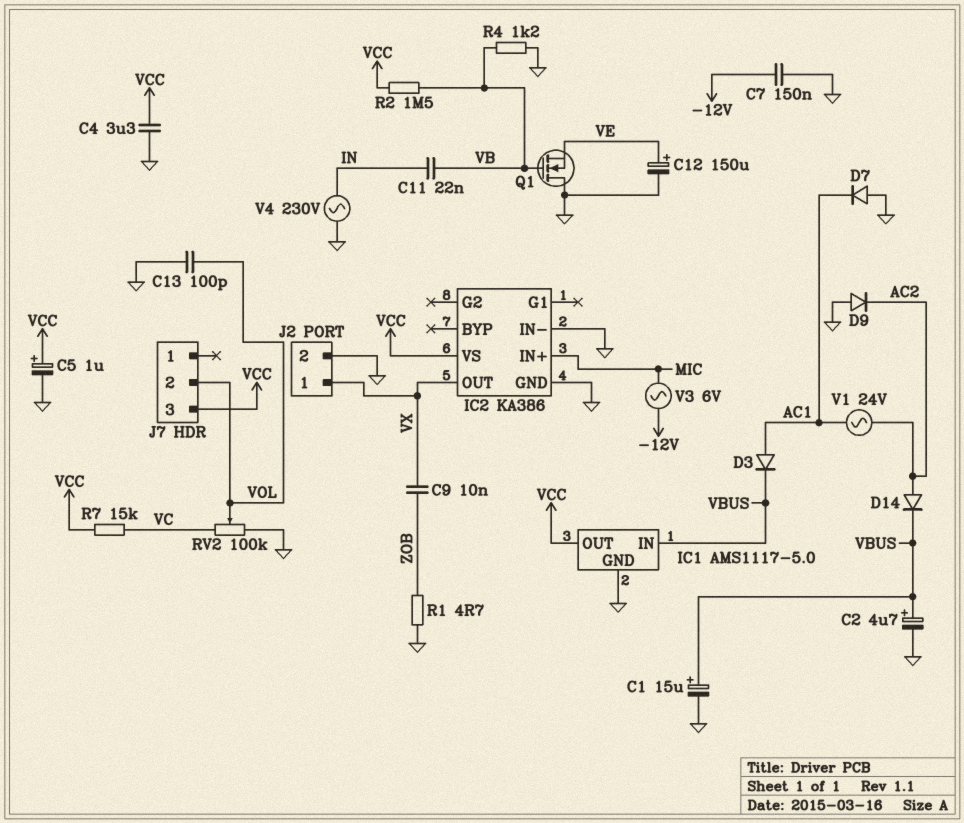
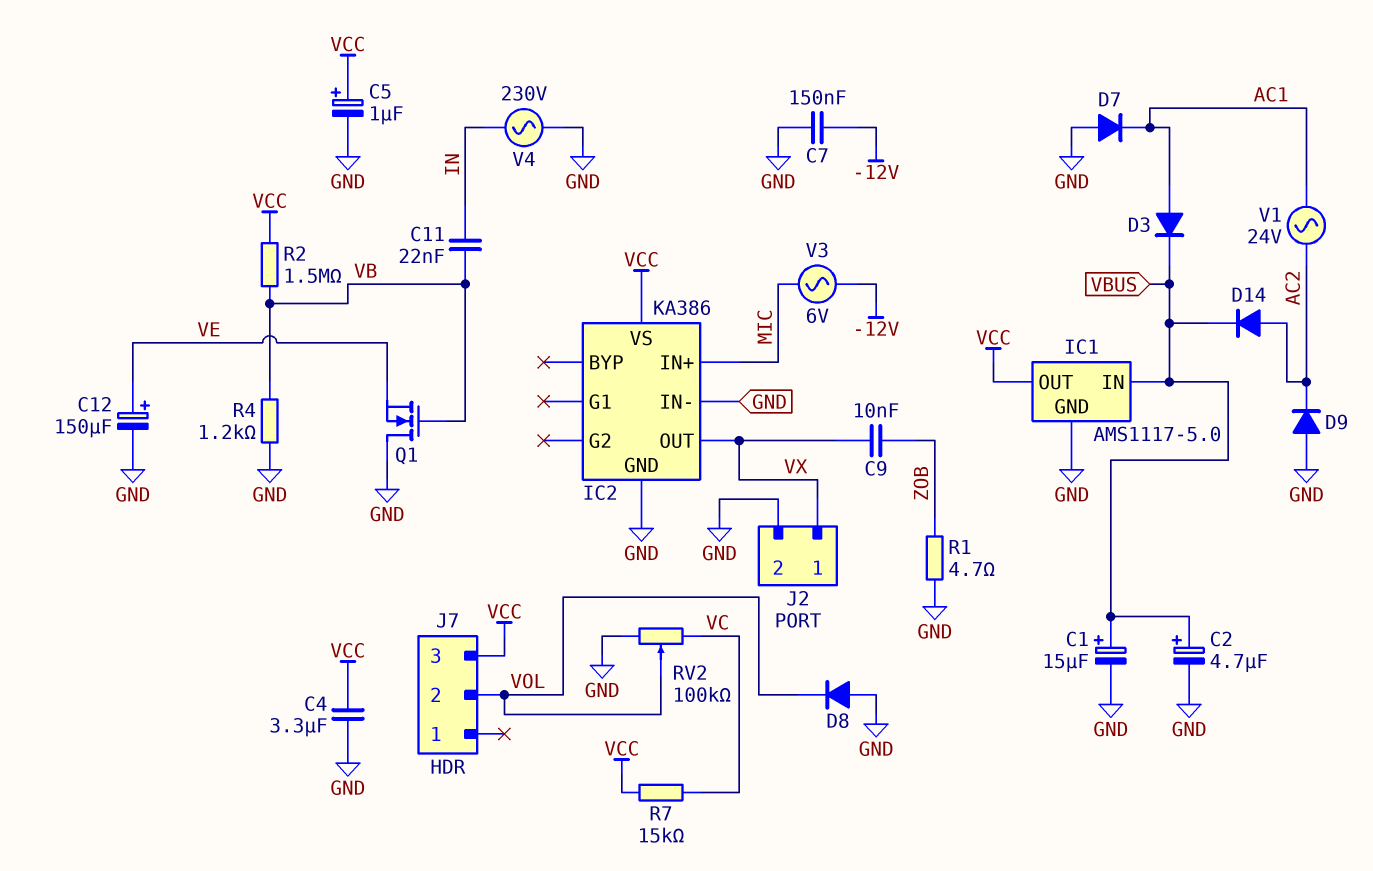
C13: 100pF (GND, VOL) -> none
D8: none -> diode (A GND, K VOL)

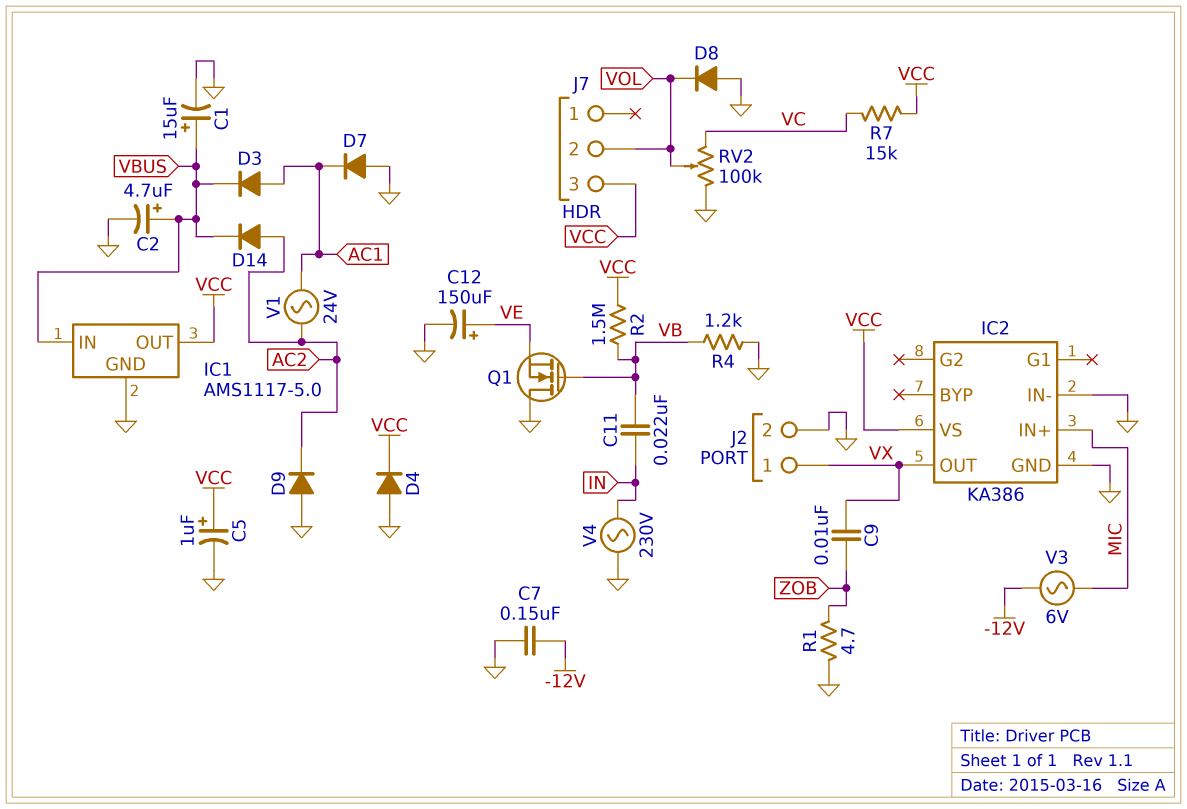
C4: 3.3uF (GND, VCC) -> none
D4: none -> diode (A GND, K VCC)

